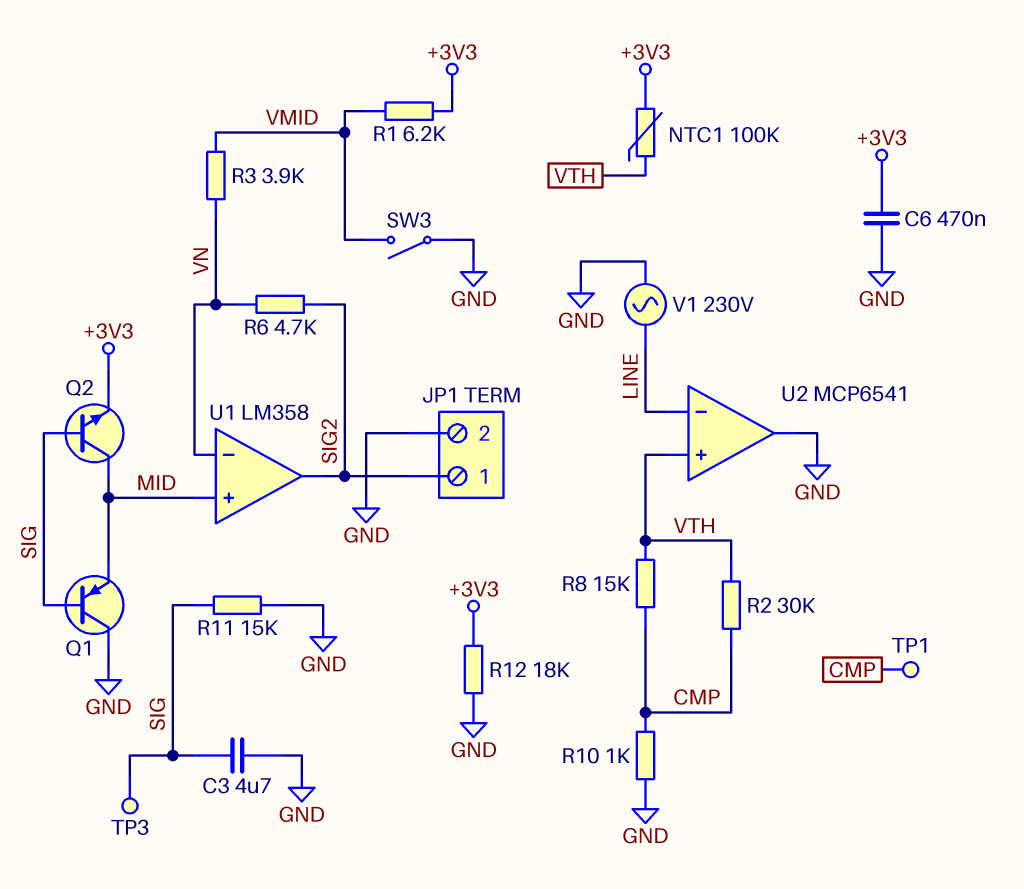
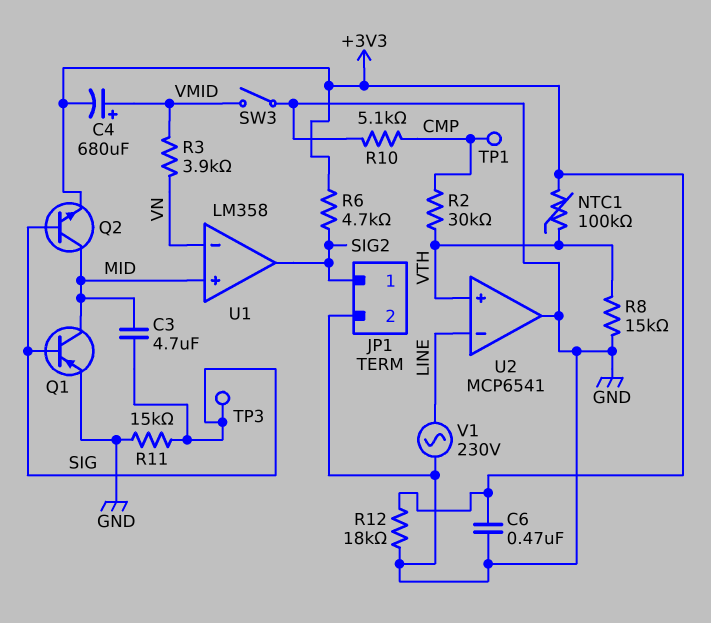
C3: 4.7uF (GND, SIG) -> 4.7uF (MID, SIG)
C4: none -> 680uF (plus VMID, minus +3V3)
Q1: PNP (B SIG, C GND, E MID) -> PNP (B SIG, C MID, E GND)
R1: 6.2k (+3V3, VMID) -> none
R6: 4.7k (SIG2, VN) -> 4.7k (+3V3, SIG2)
R8: 15k (CMP, VTH) -> 15k (GND, VTH)
R10: 1k (CMP, GND) -> 5.1k (CMP, GND)

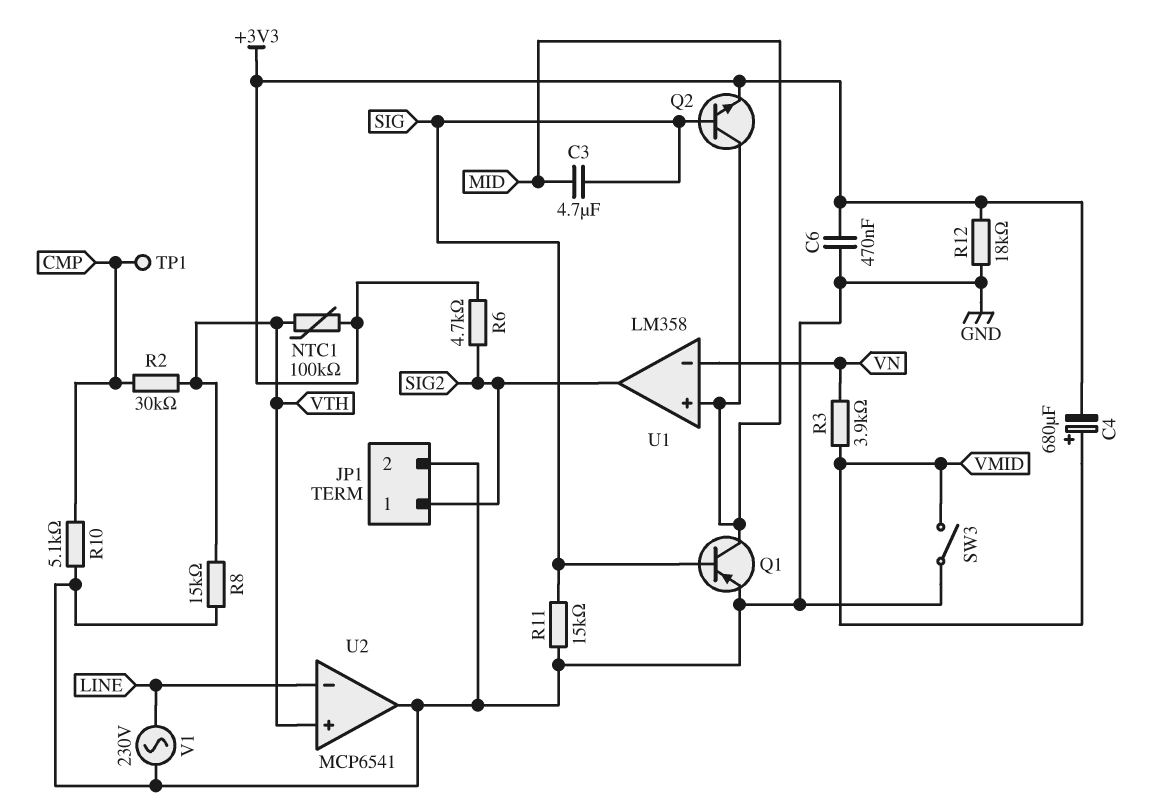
TP3: test point (SIG) -> none

